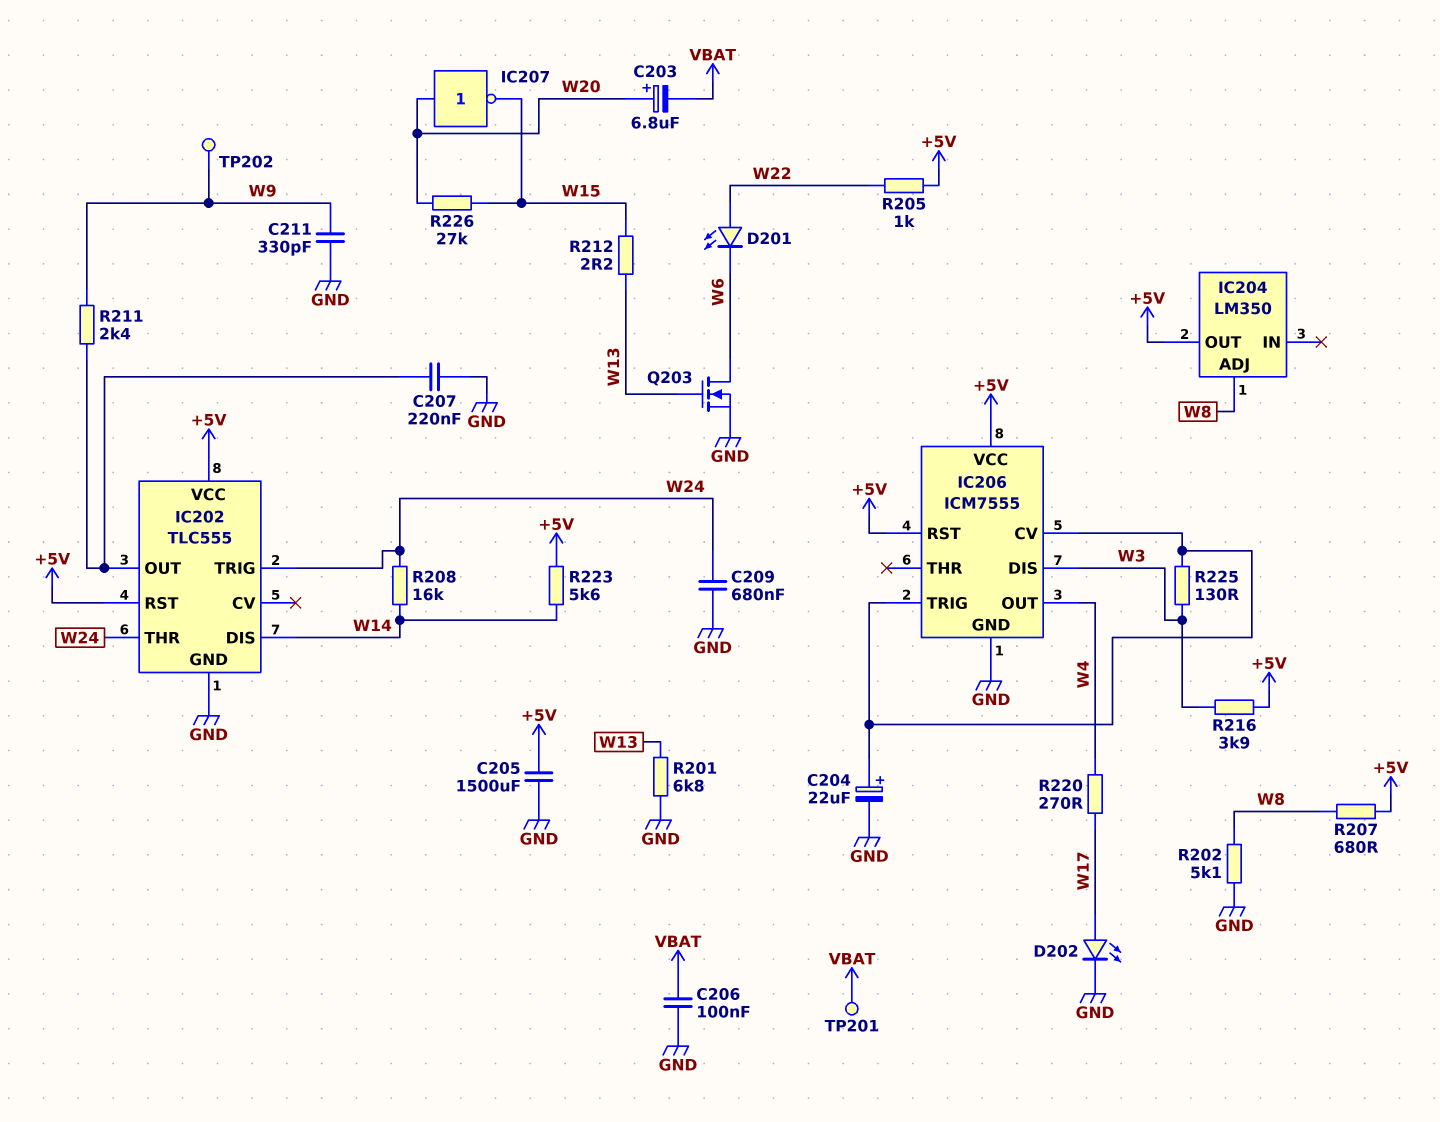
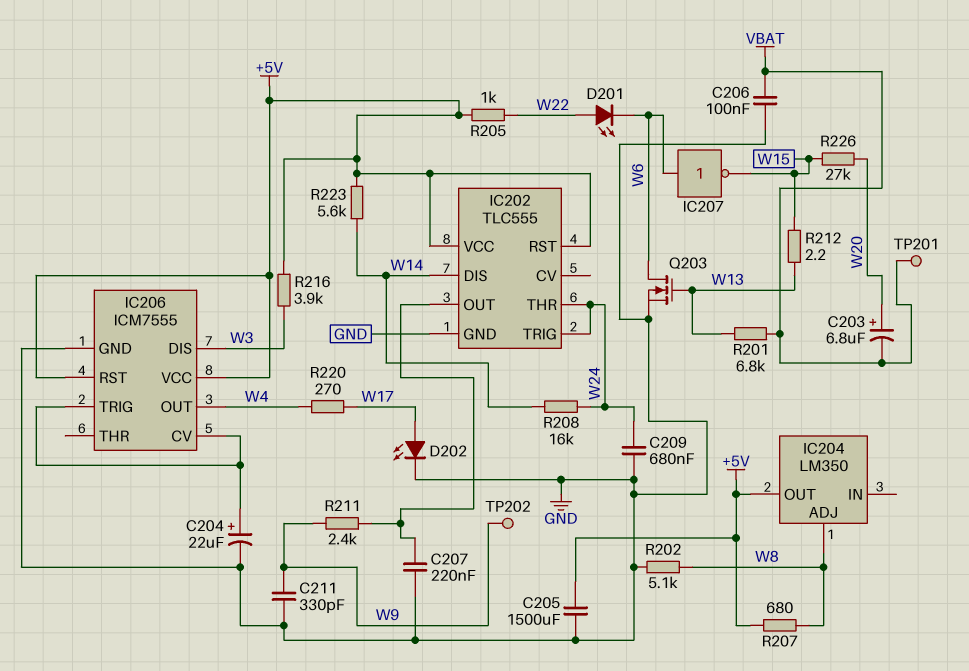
IC207: NOT (in W20, out W15) -> NOT (in W6, out W15)
R201: 6.8k (GND, W13) -> 6.8k (VBAT, W13)
R225: 130 (IC206/CV, W3) -> none

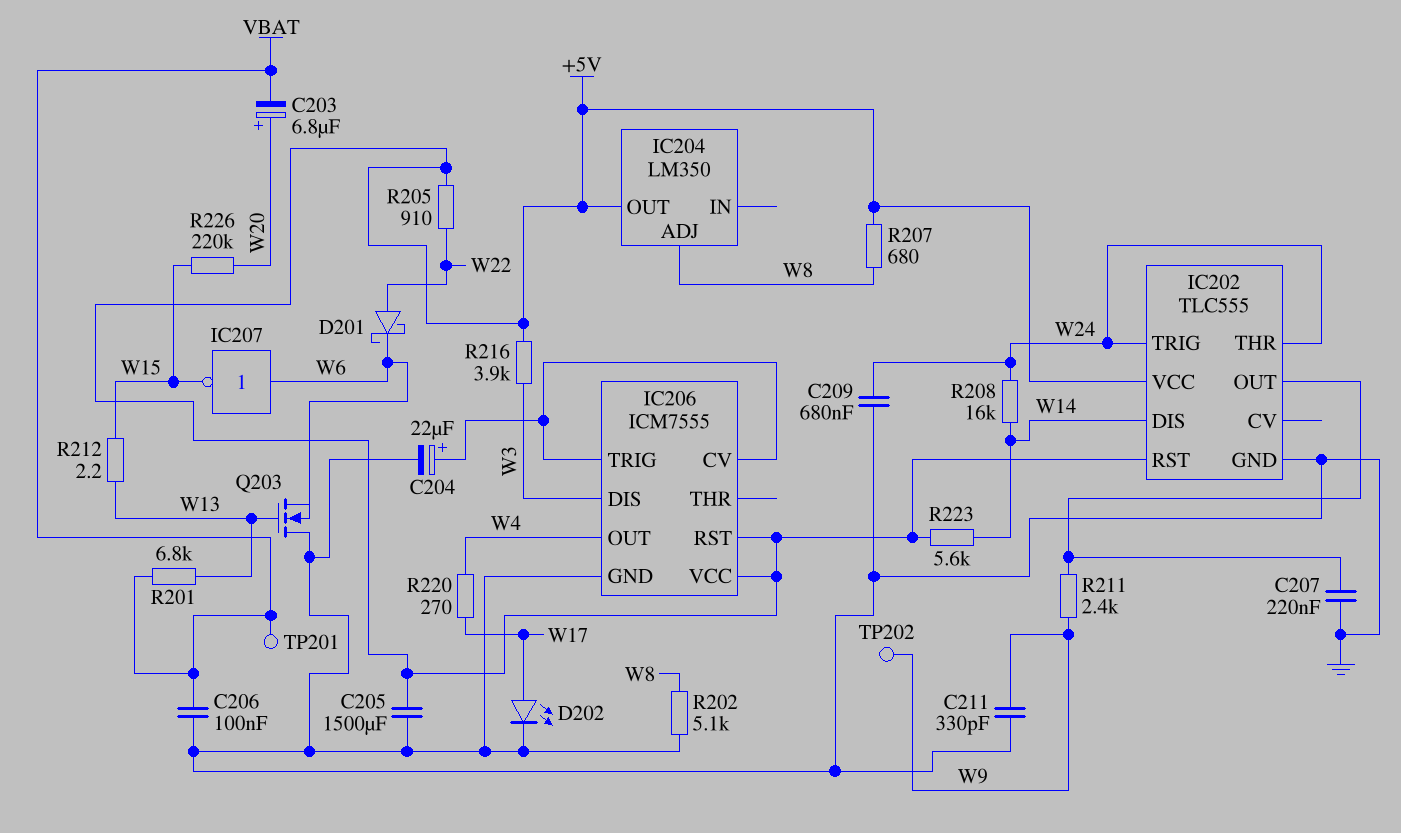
D201: LED (A W22, K W6) -> schottky (A W22, K W6)
Q203: NMOS (G W13, D W6, S GND) -> NMOS (G W13, D GND, S W6)
R205: 1k (+5V, W22) -> 910 (+5V, W22)
R226: 27k (W15, W20) -> 220k (W15, W20)

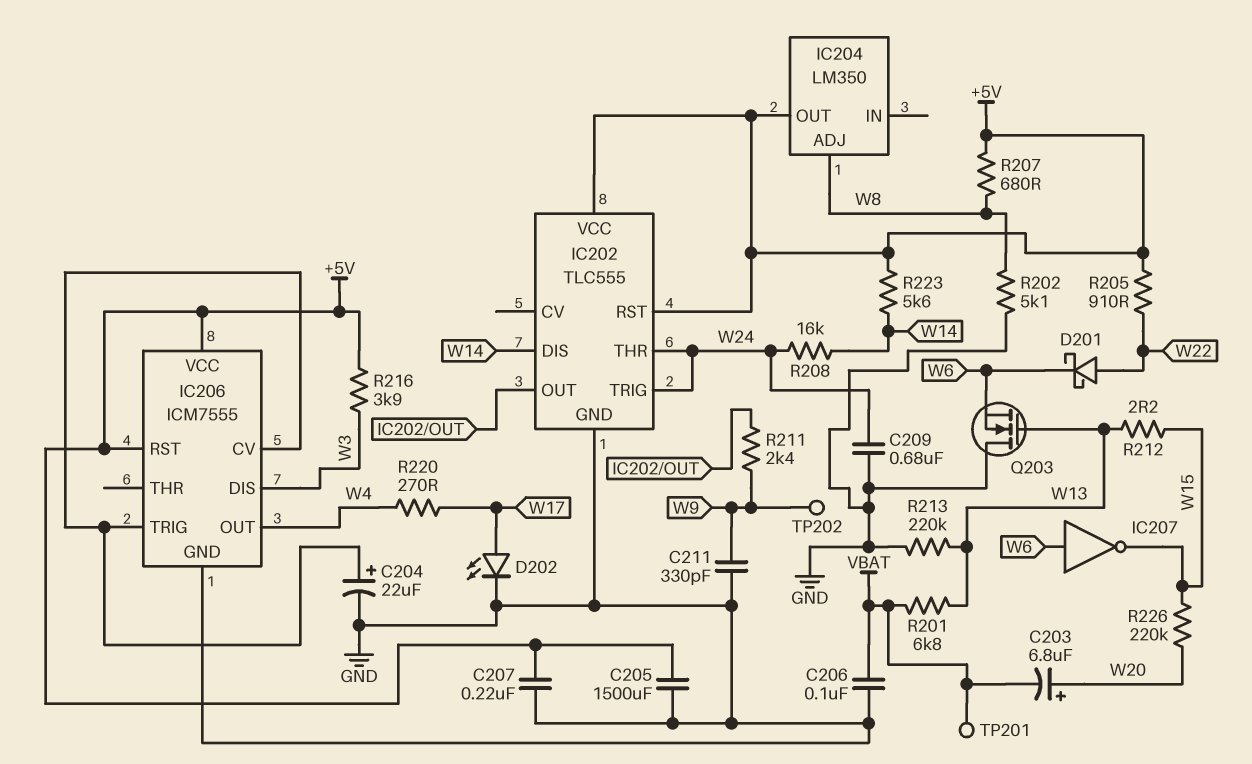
C207: 220nF (GND, IC202/OUT) -> 220nF (+5V, GND)
R213: none -> 220k (GND, W13)

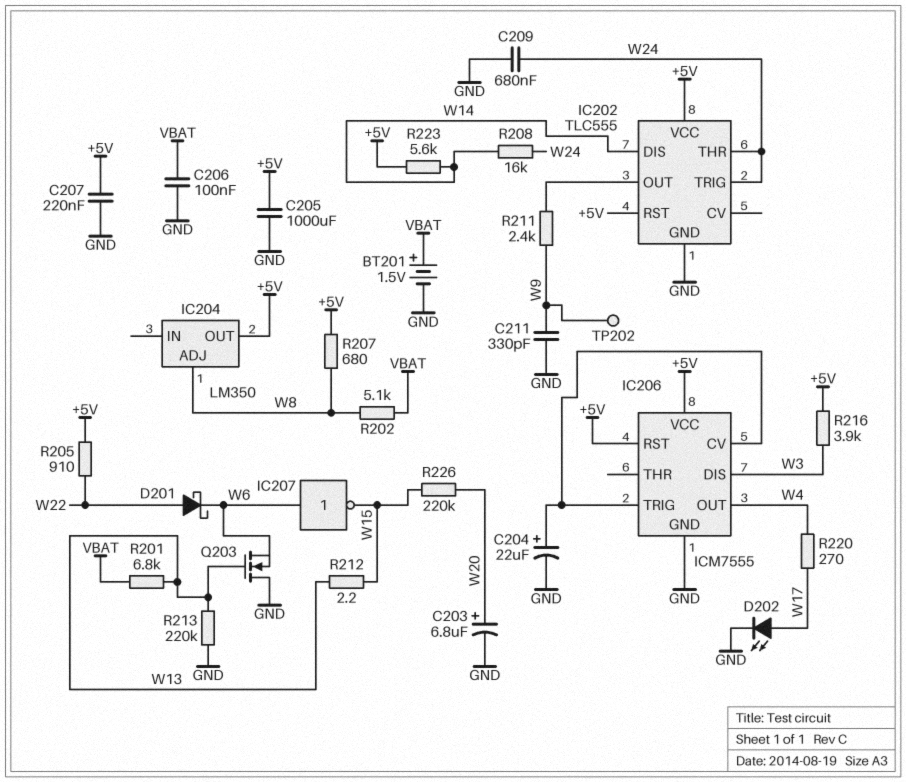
BT201: none -> 1.5V (plus VBAT, minus GND)
C203: 6.8uF (plus W20, minus VBAT) -> 6.8uF (plus W20, minus GND)
C205: 1500uF (+5V, GND) -> 1000uF (+5V, GND)
R202: 5.1k (GND, W8) -> 5.1k (VBAT, W8)
TP201: test point (VBAT) -> none

